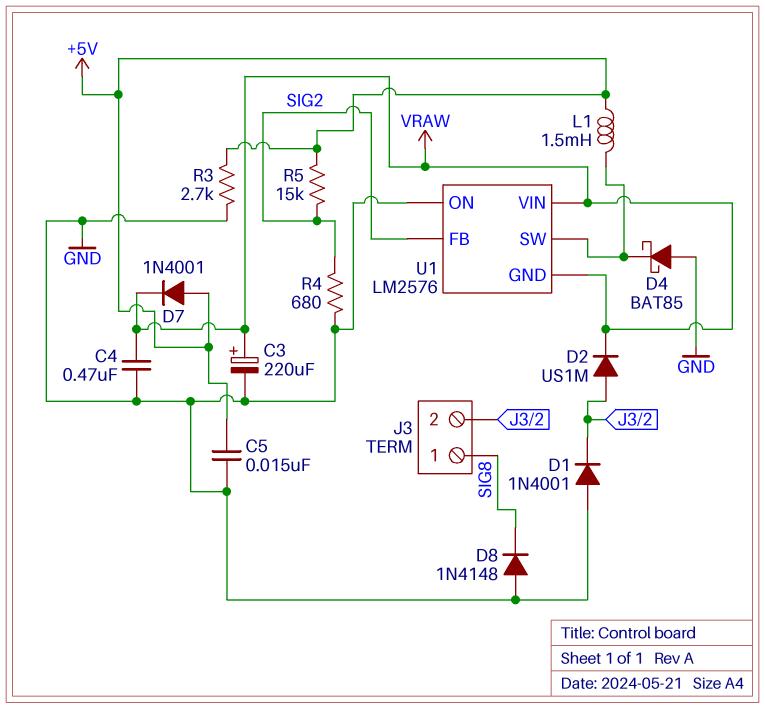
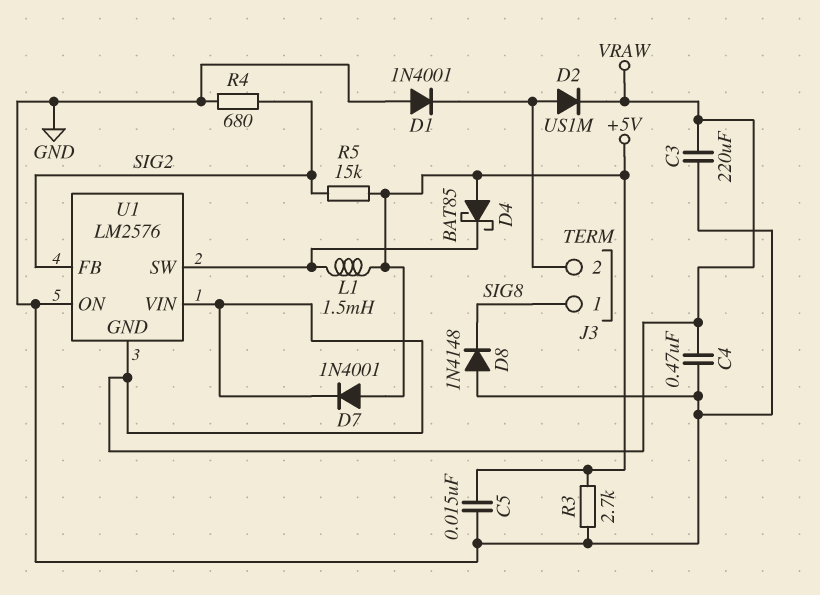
C3: 220uF (plus VRAW, minus GND) -> 220uF (GND, VRAW)
D4: schottky BAT85 (A GND, K U1/SW) -> schottky BAT85 (A +5V, K U1/SW)

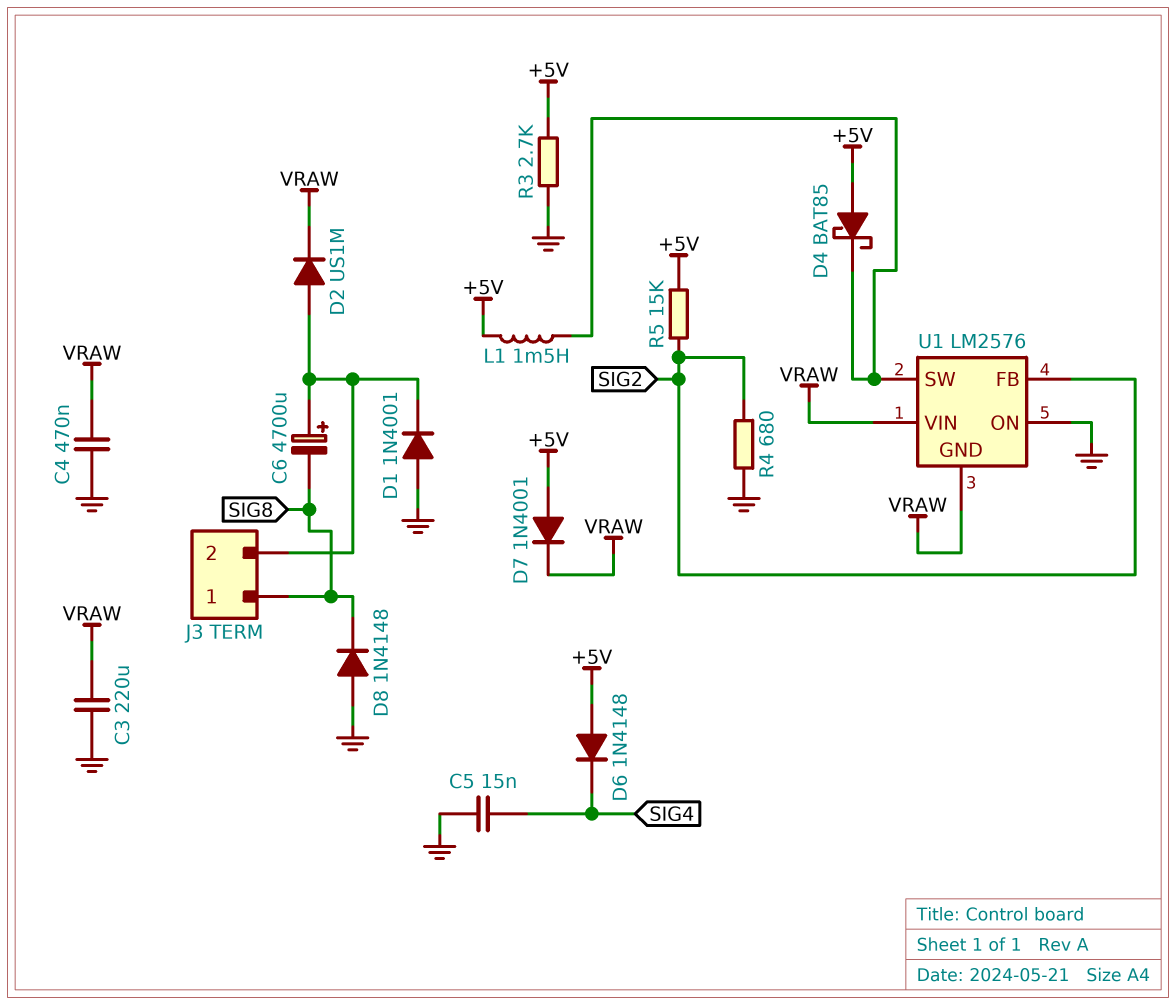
C5: 15nF (+5V, GND) -> 15nF (GND, SIG4)
C6: none -> 4700uF (plus J3/2, minus SIG8)
D6: none -> diode 1N4148 (A +5V, K SIG4)

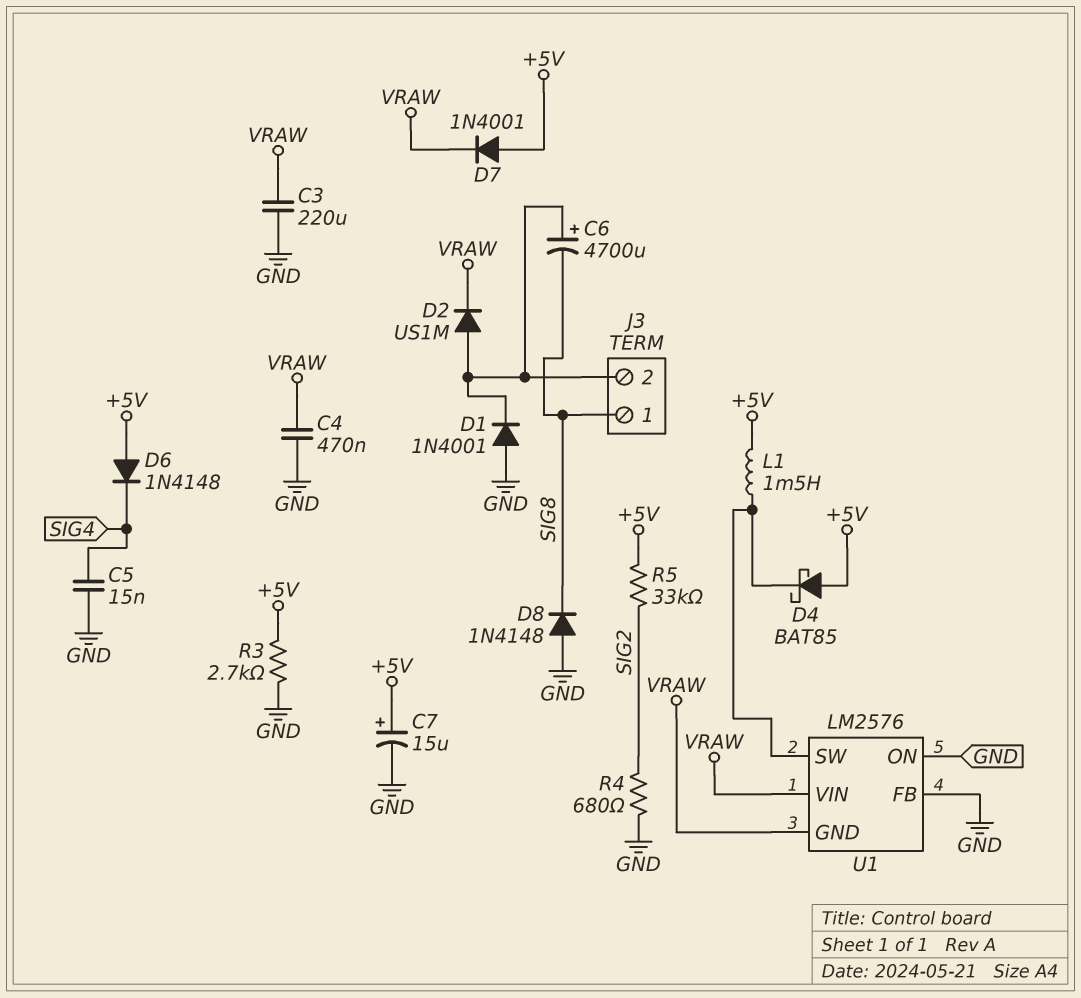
C7: none -> 15uF (plus +5V, minus GND)
R5: 15k (+5V, SIG2) -> 33k (+5V, SIG2)
U1 pin FB: SIG2 -> GND

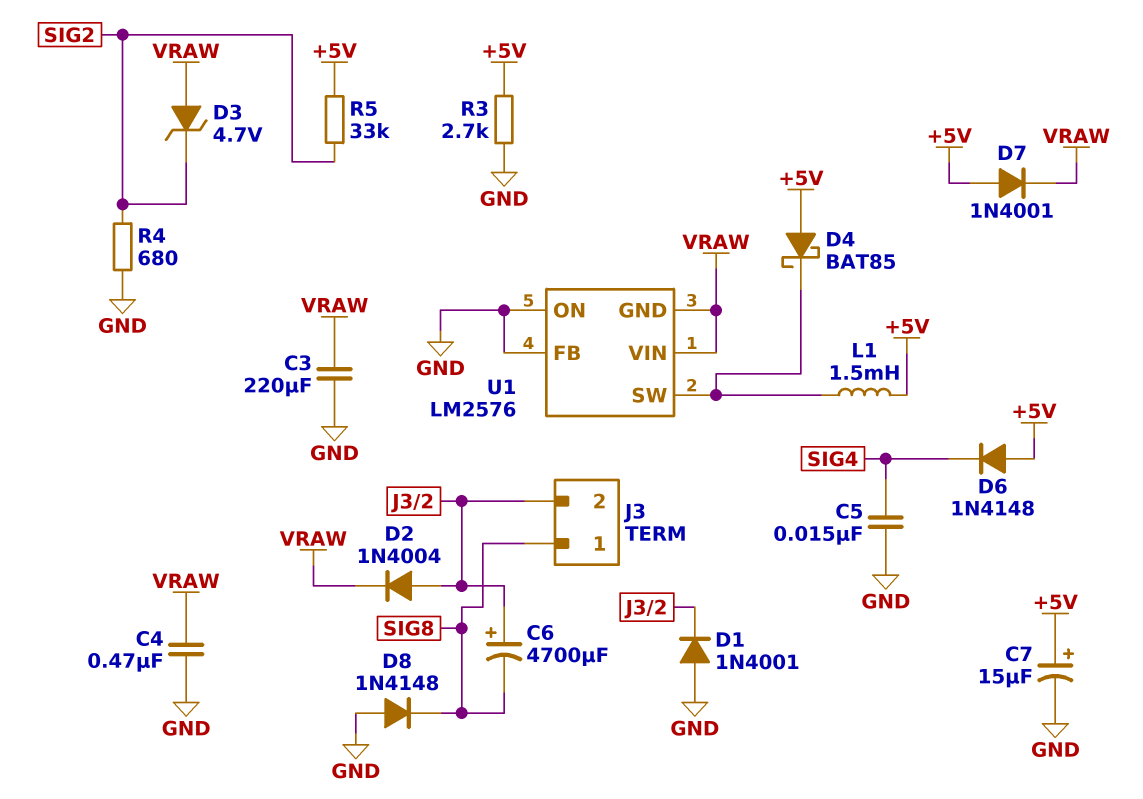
D2: diode US1M (A J3/2, K VRAW) -> diode 1N4004 (A J3/2, K VRAW)
D3: none -> zener 4.7V (A VRAW, K SIG2)

